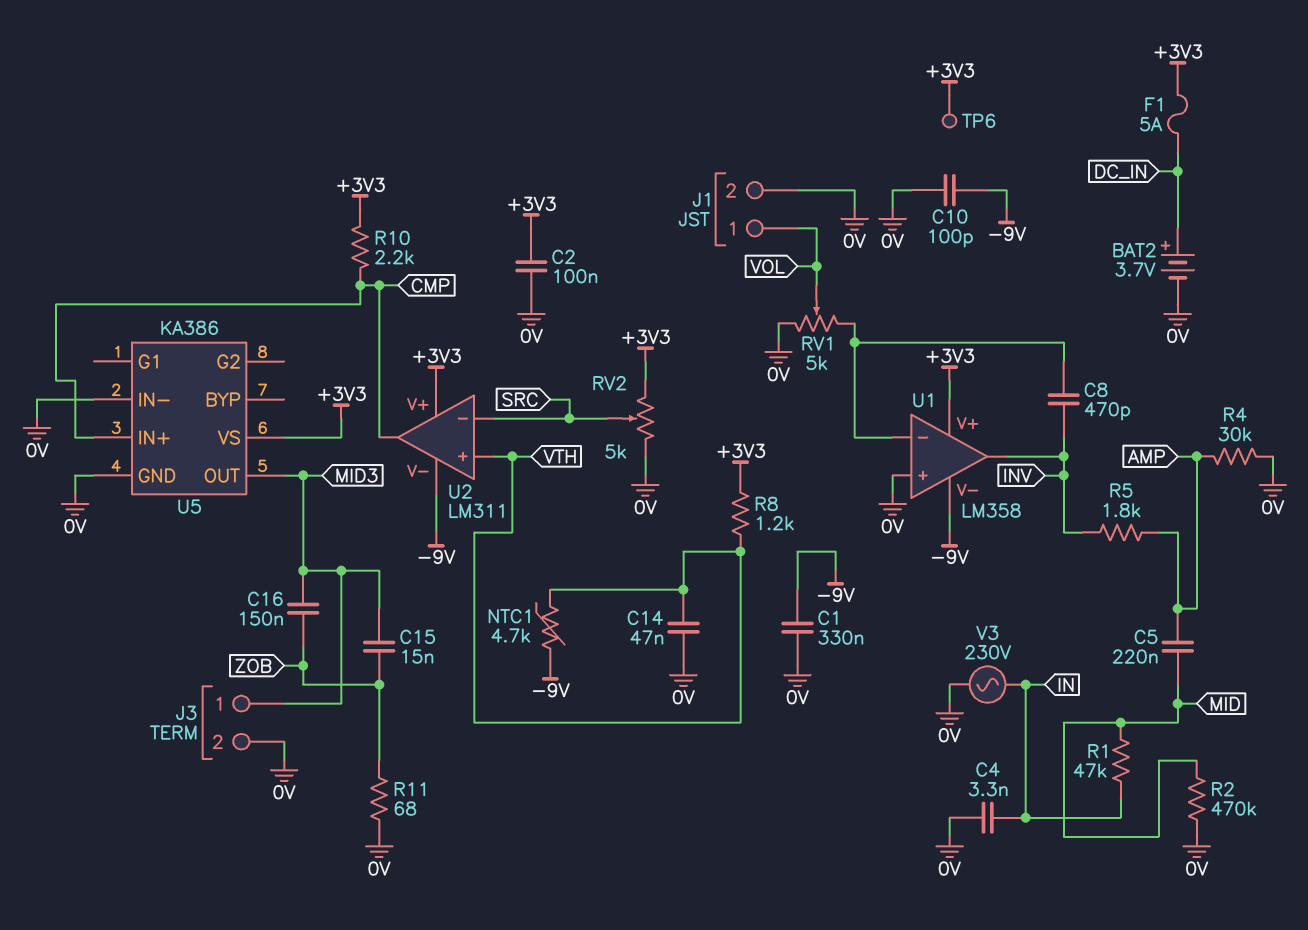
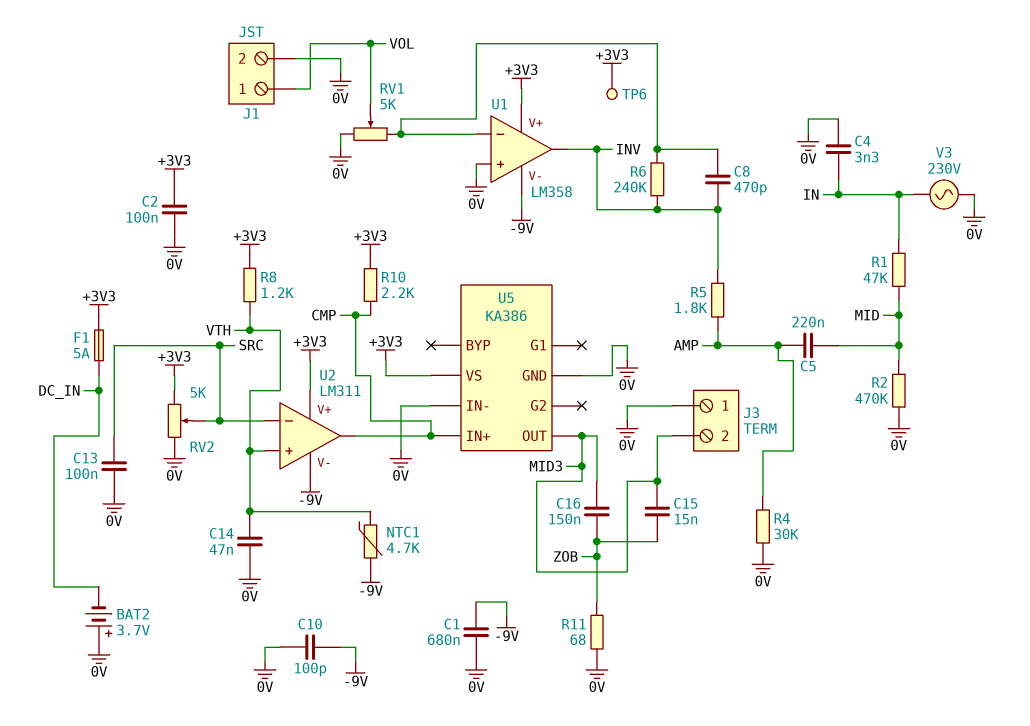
BAT2: 3.7V (plus DC_IN, minus 0V) -> 3.7V (plus 0V, minus DC_IN)
C1: 330nF (-9V, 0V) -> 680nF (-9V, 0V)
C13: none -> 100nF (0V, SRC)
J3 pin 1: MID3 -> 0V
J3 pin 2: 0V -> MID3
R6: none -> 240k (INV, U1/in-)

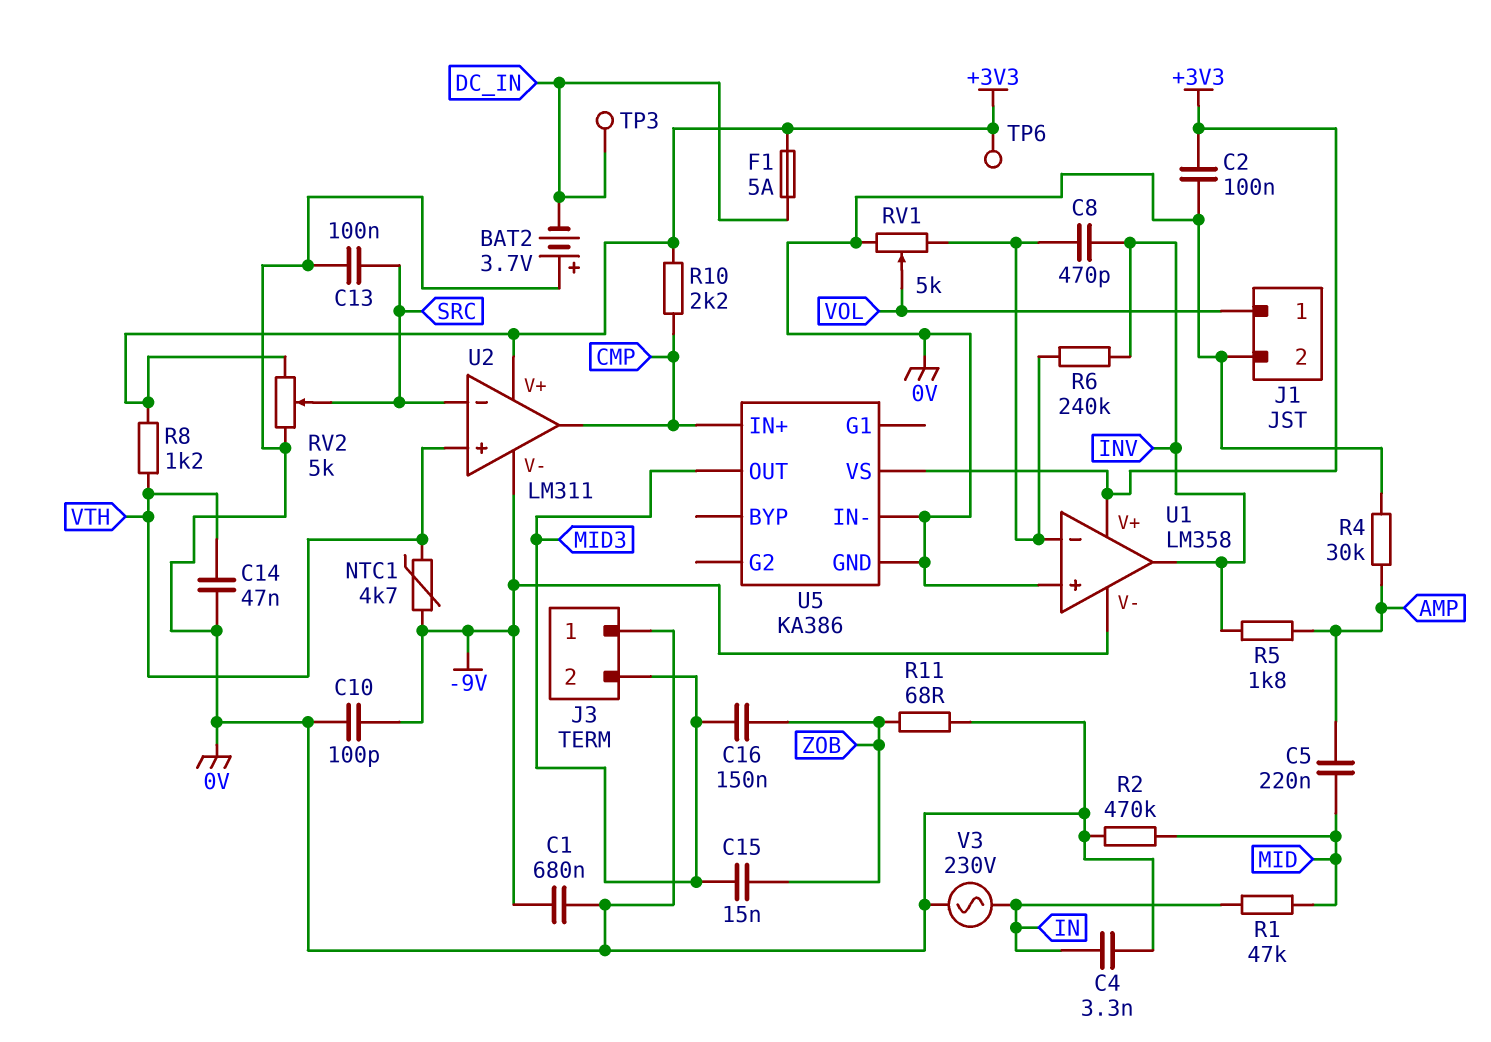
TP3: none -> test point (DC_IN)

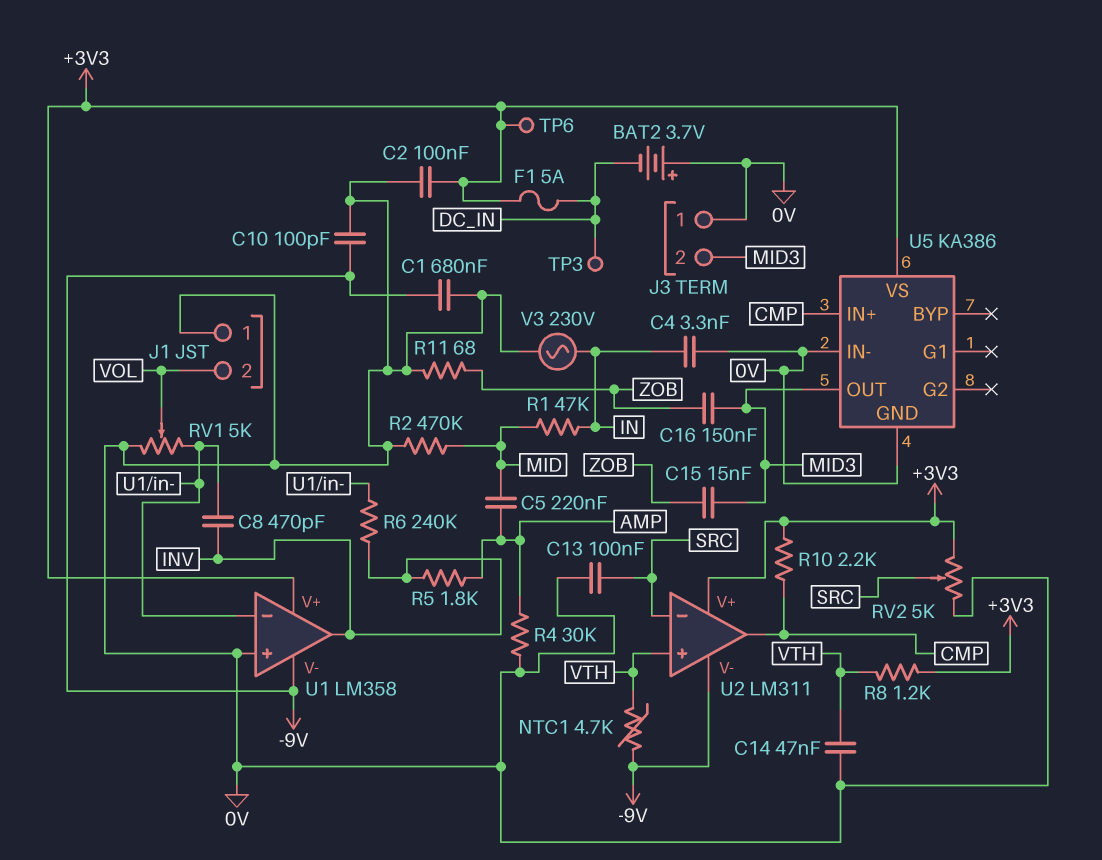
J1 pin 1: VOL -> 0V
J1 pin 2: 0V -> VOL

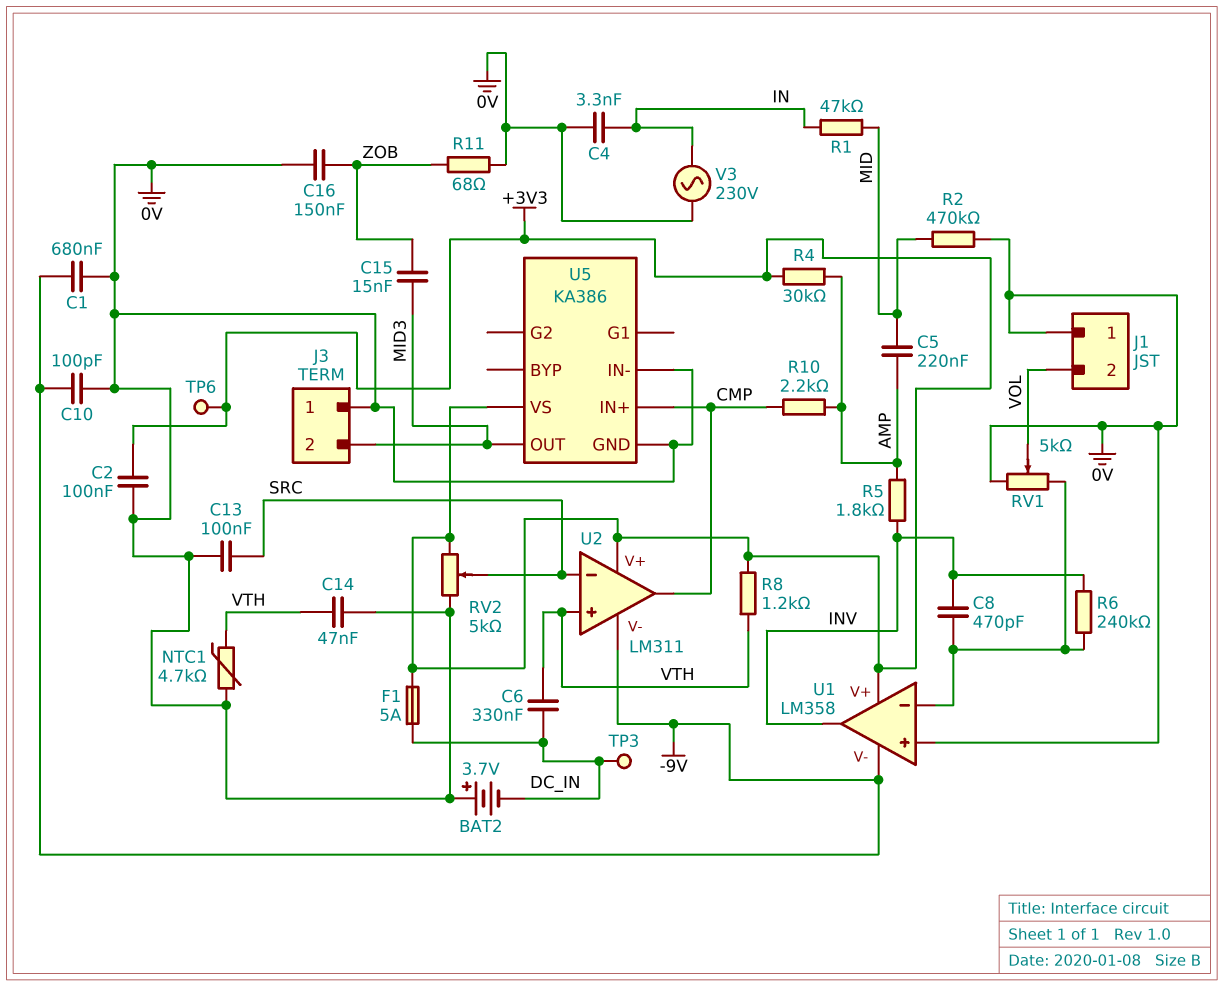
C6: none -> 330nF (DC_IN, VTH)
C16: 150nF (MID3, ZOB) -> 150nF (0V, ZOB)
NTC1: 4.7k (-9V, VTH) -> 4.7k (0V, VTH)
R4: 30k (0V, AMP) -> 30k (+3V3, AMP)
R10: 2.2k (+3V3, CMP) -> 2.2k (AMP, CMP)

